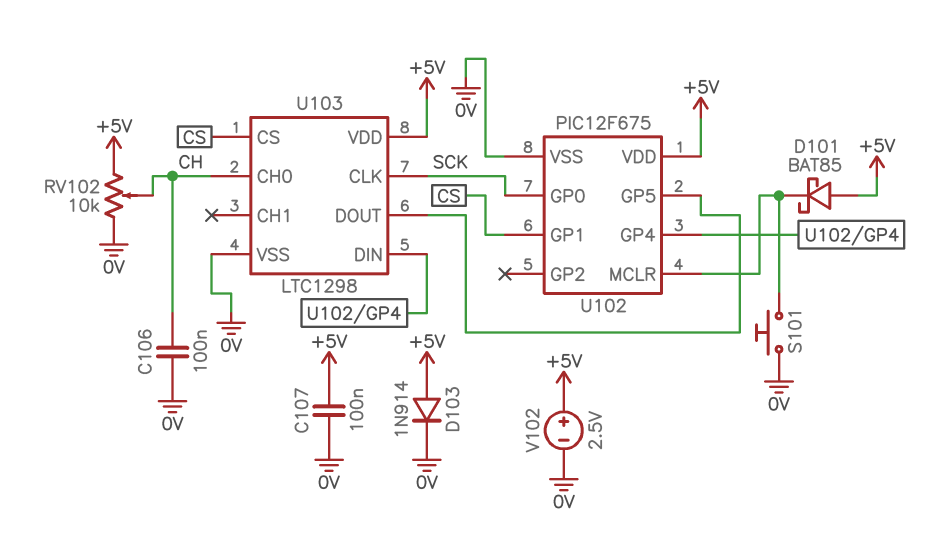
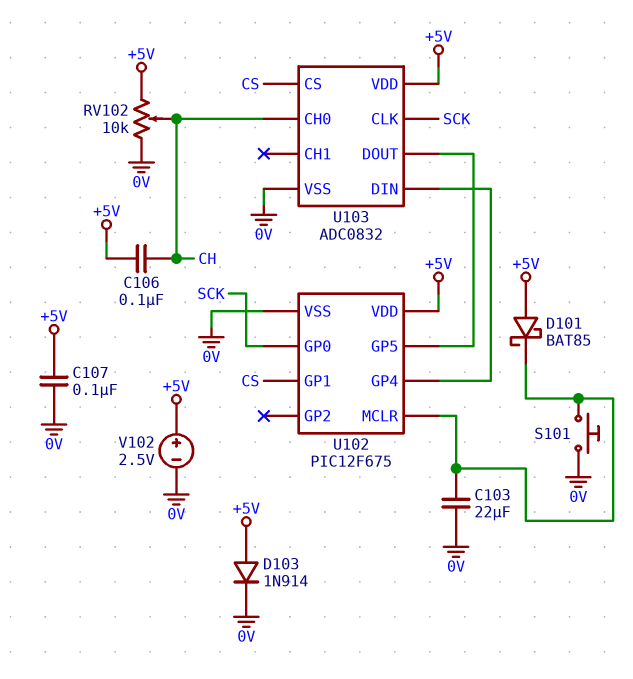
C103: none -> 22uF (0V, U102/MCLR)
C106: 100nF (0V, CH) -> 100nF (+5V, CH)
U103: LTC1298 -> ADC0832

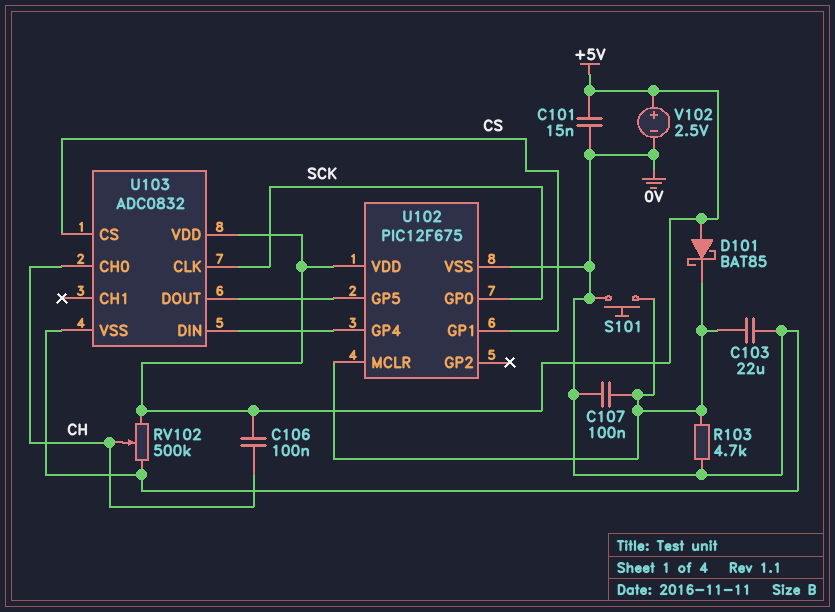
C101: none -> 15nF (+5V, 0V)
C107: 100nF (+5V, 0V) -> 100nF (0V, U102/MCLR)
D103: diode 1N914 (A +5V, K 0V) -> none
R103: none -> 4.7k (0V, U102/MCLR)
RV102: 10k (+5V, 0V, wiper CH) -> 500k (+5V, 0V, wiper CH)

